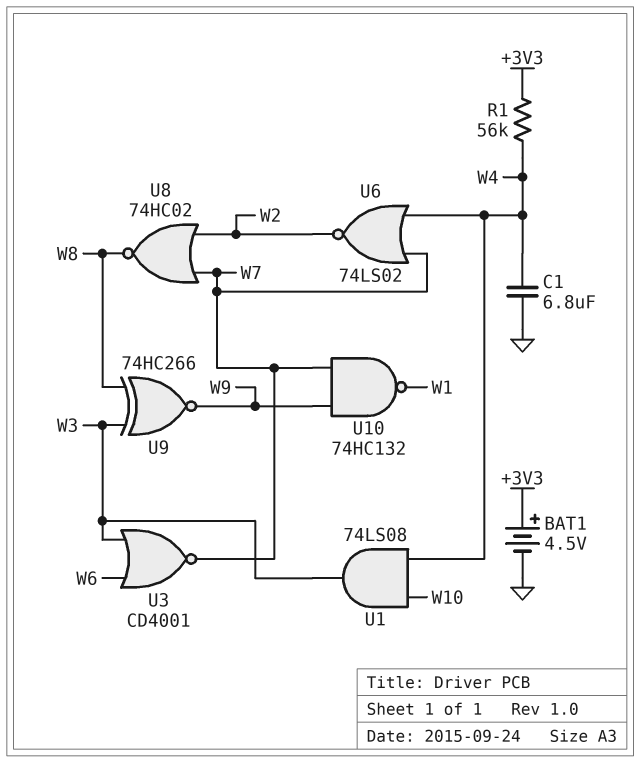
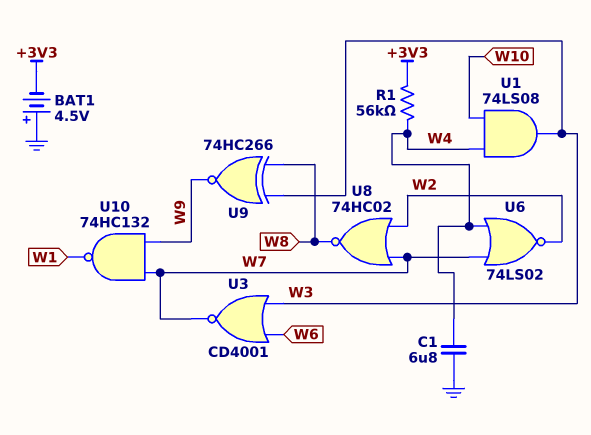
BAT1: 4.5V (plus +3V3, minus GND) -> 4.5V (plus GND, minus +3V3)

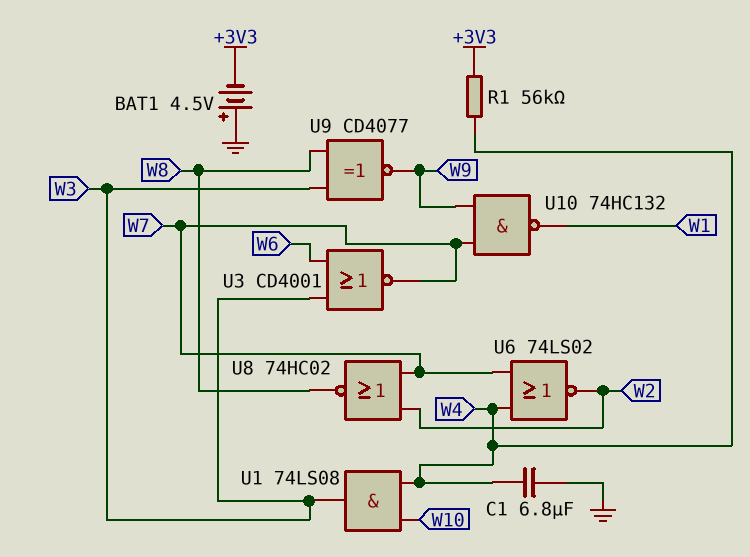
U9: XNOR 74HC266 (in W3, in W8, out W9) -> XNOR CD4077 (in W3, in W8, out W9)

